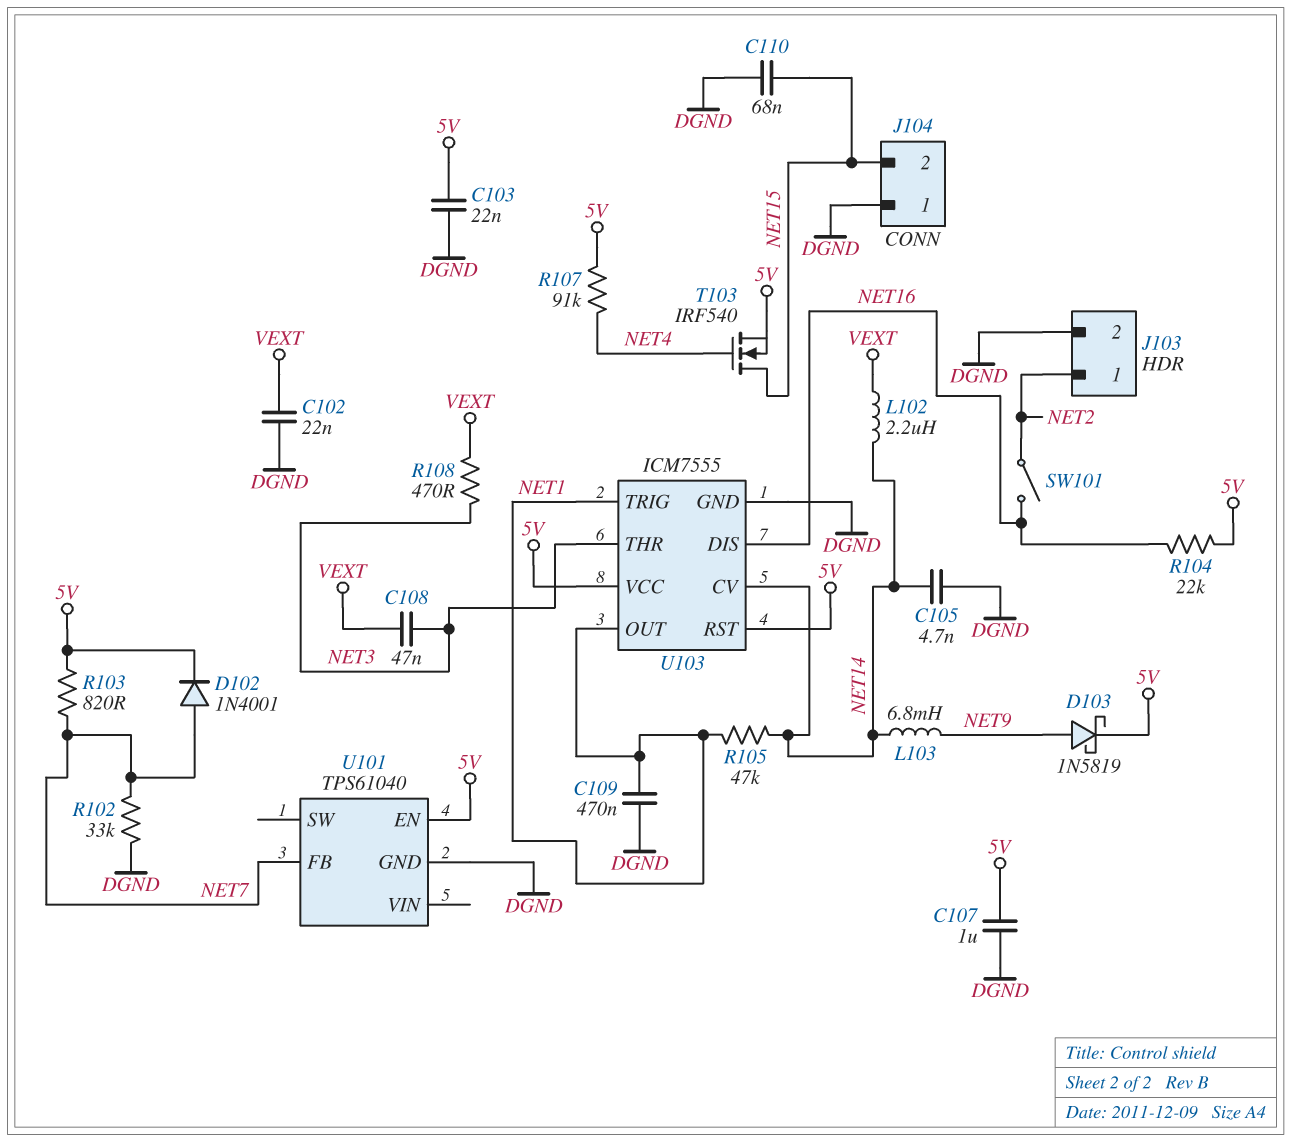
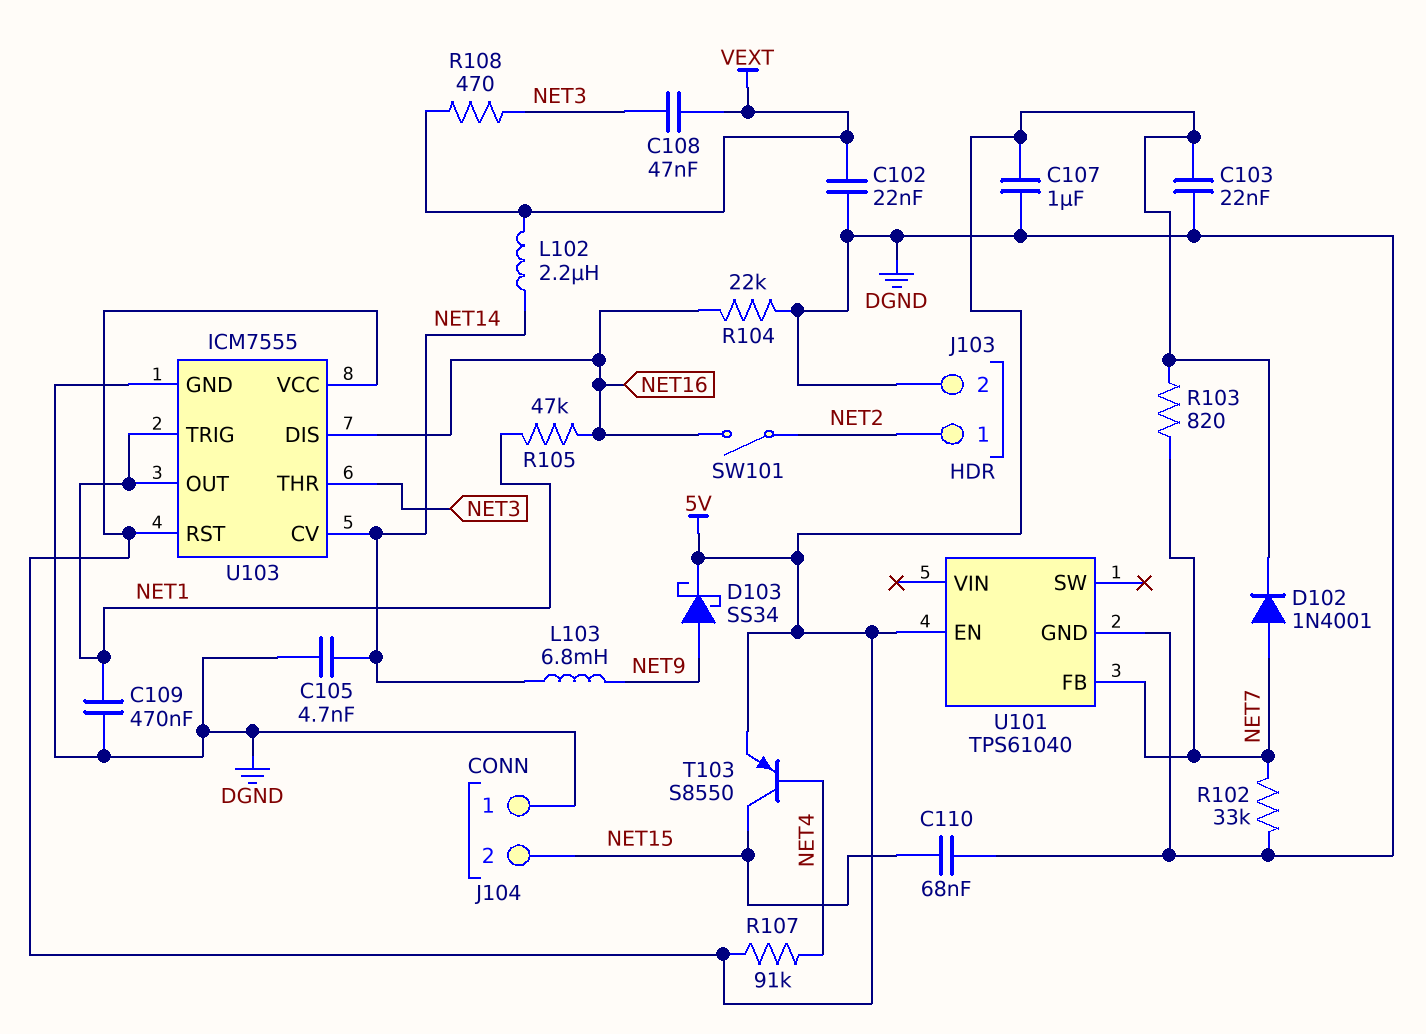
D103: schottky 1N5819 (A NET9, K 5V) -> schottky SS34 (A NET9, K 5V)
R104: 22k (5V, NET16) -> 22k (DGND, NET16)
R105: 47k (NET1, NET14) -> 47k (NET1, NET16)
T103: NMOS IRF540 (G NET4, D NET15, S 5V) -> PNP S8550 (B NET4, C NET15, E 5V)

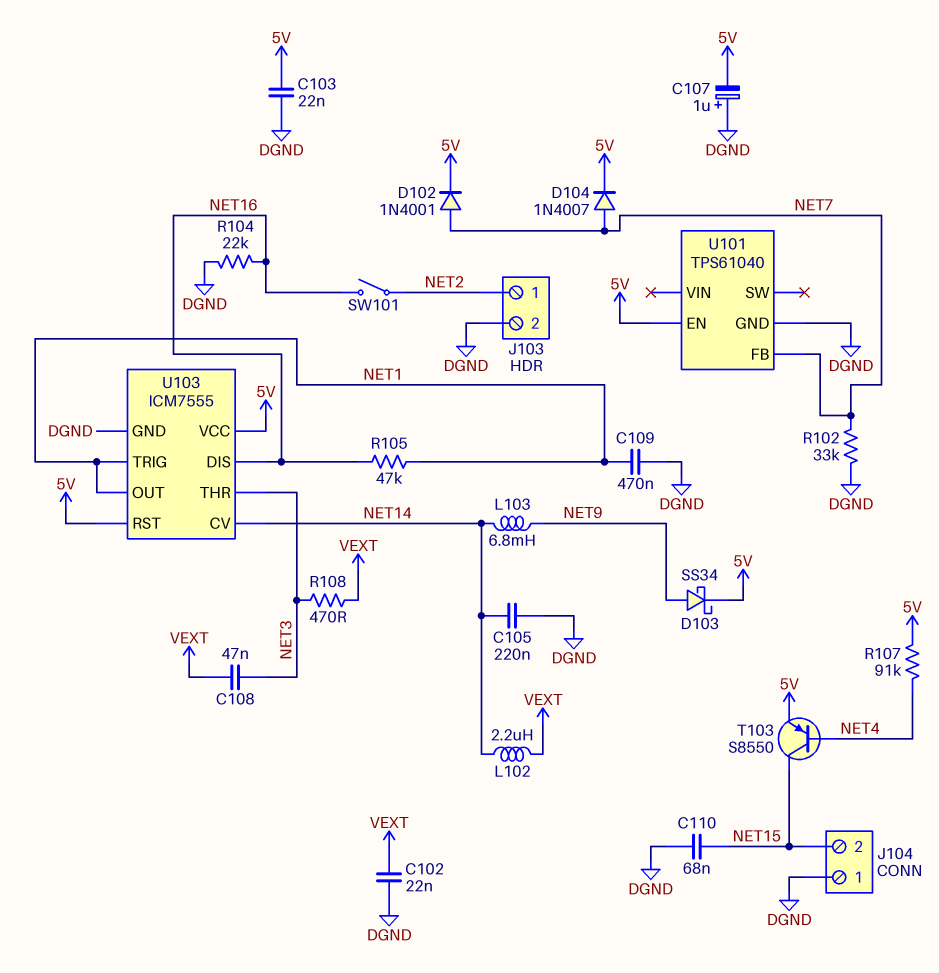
C105: 4.7nF (DGND, NET14) -> 220nF (DGND, NET14)
C107: 1uF (5V, DGND) -> 1uF (plus DGND, minus 5V)
D104: none -> diode 1N4007 (A NET7, K 5V)
R103: 820 (5V, NET7) -> none

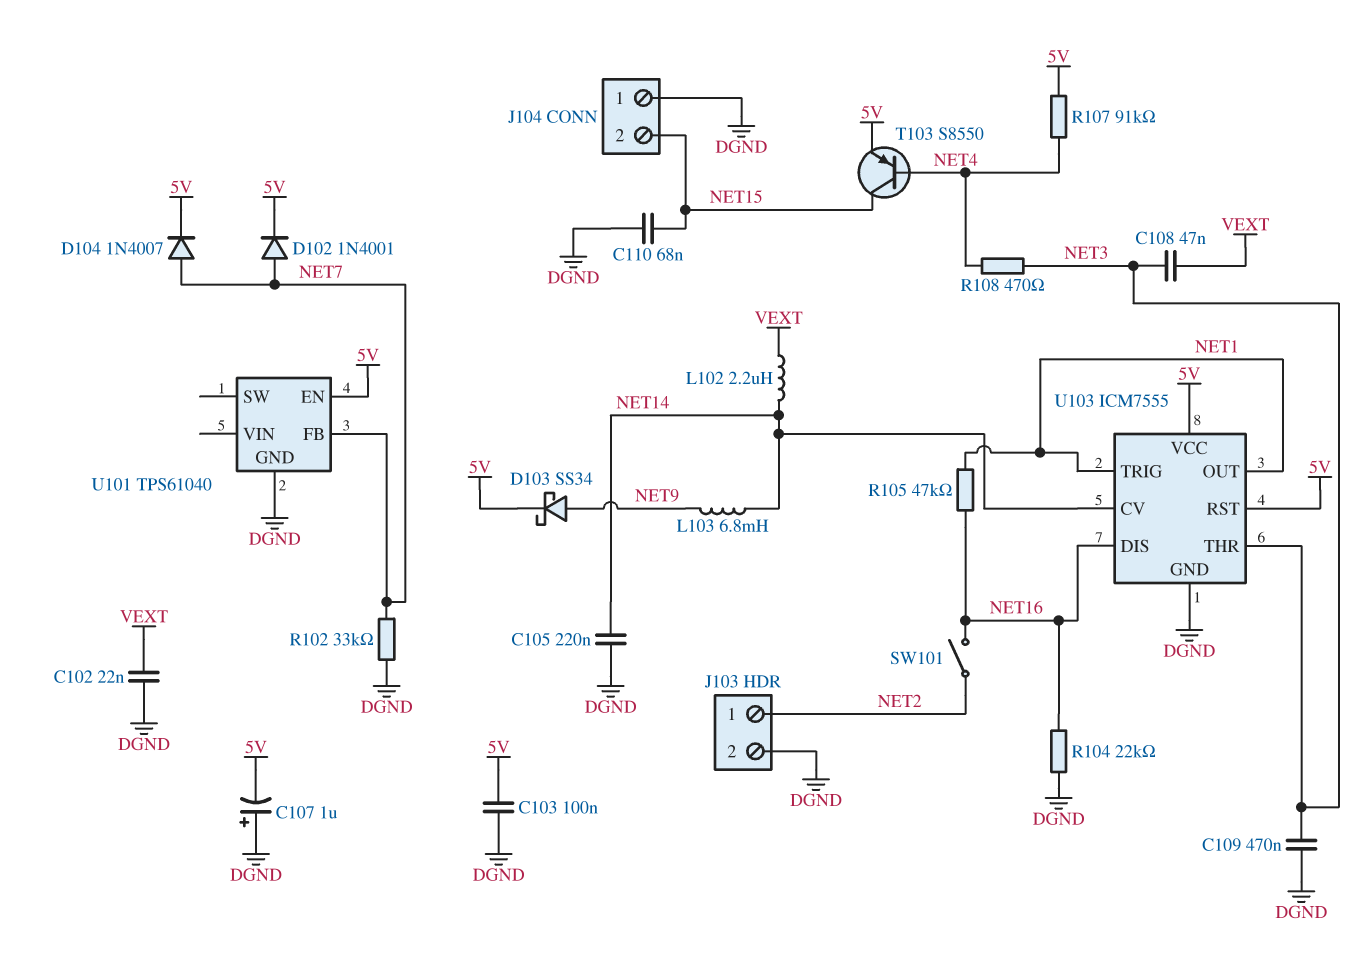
C103: 22nF (5V, DGND) -> 100nF (5V, DGND)
C109: 470nF (DGND, NET1) -> 470nF (DGND, NET3)
R108: 470 (NET3, VEXT) -> 470 (NET3, NET4)

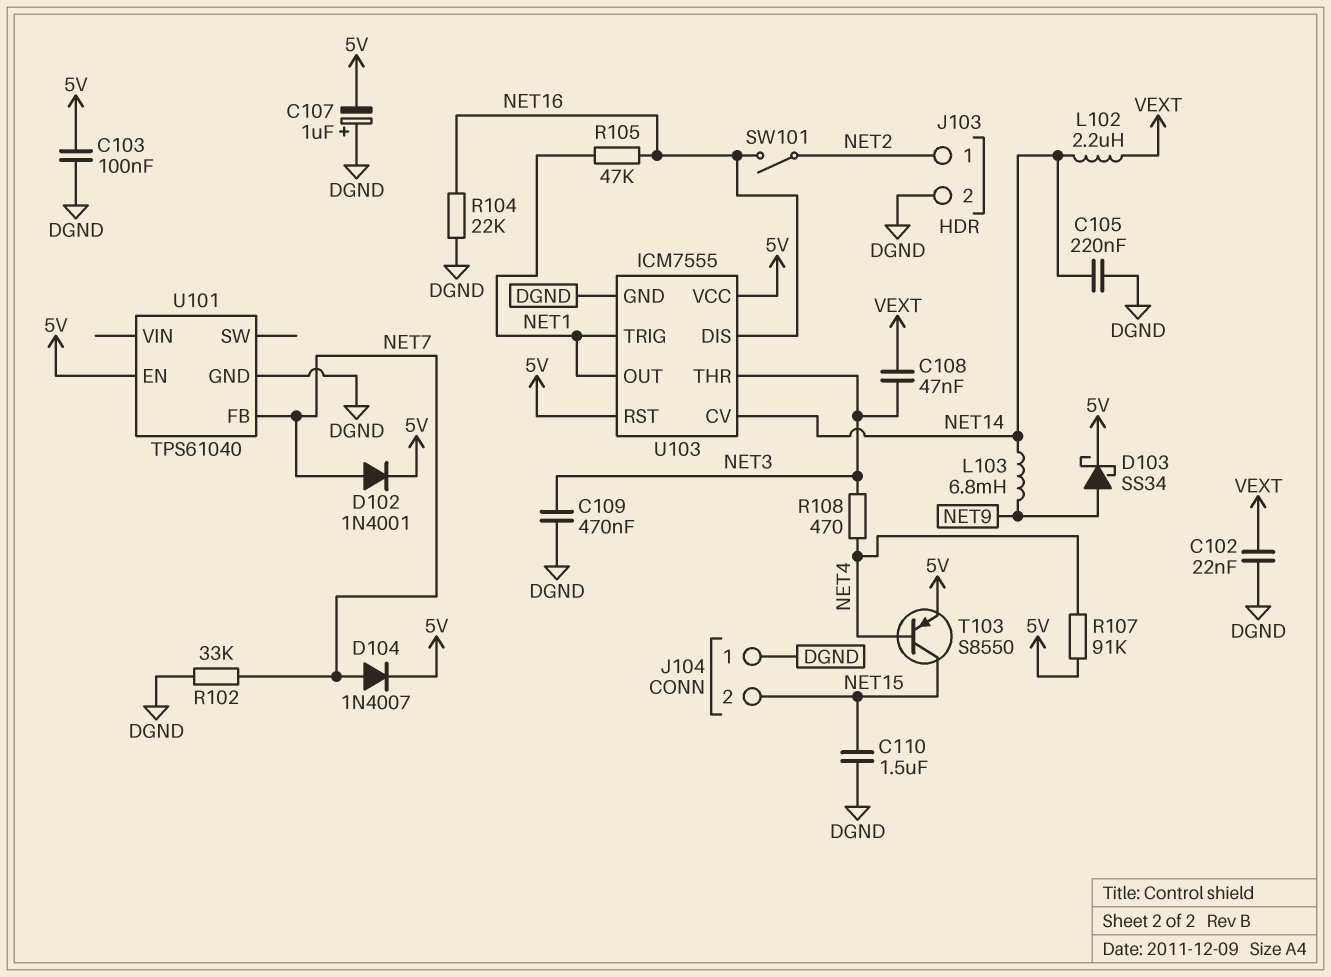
C110: 68nF (DGND, NET15) -> 1.5uF (DGND, NET15)

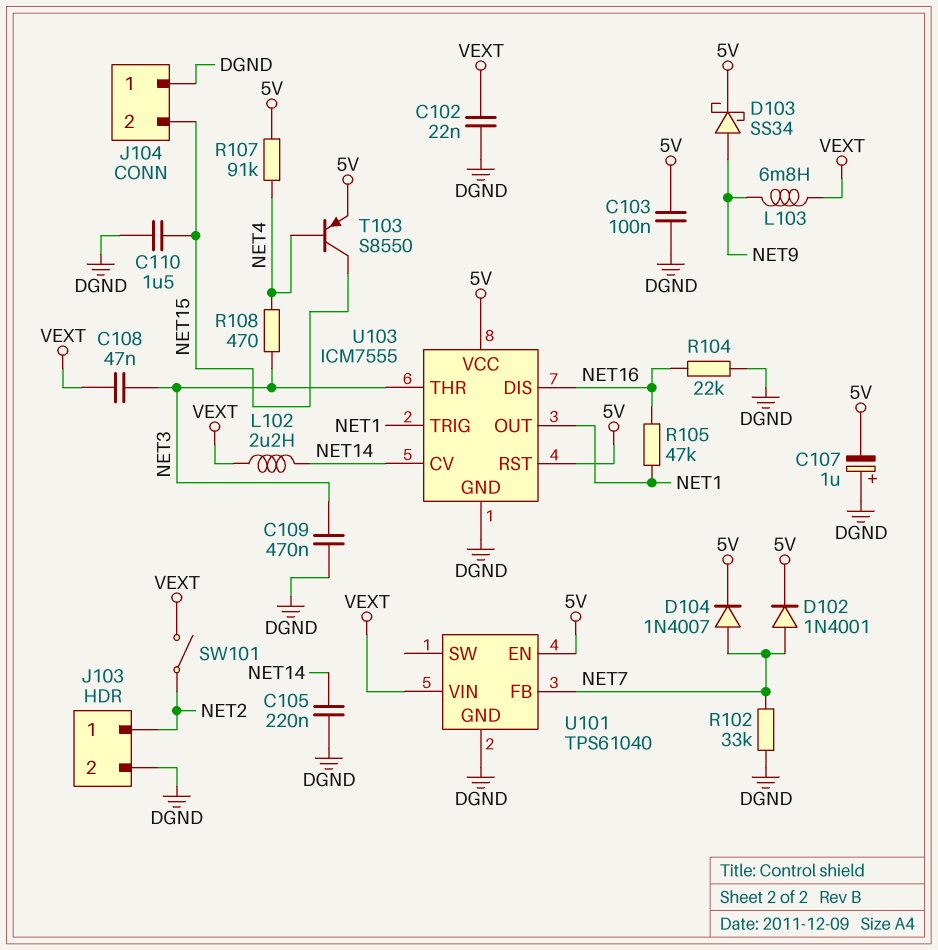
L103: 6.8mH (NET9, NET14) -> 6.8mH (NET9, VEXT)
SW101: switch (NET2, NET16) -> switch (NET2, VEXT)
U101 pin VIN: none -> VEXT

